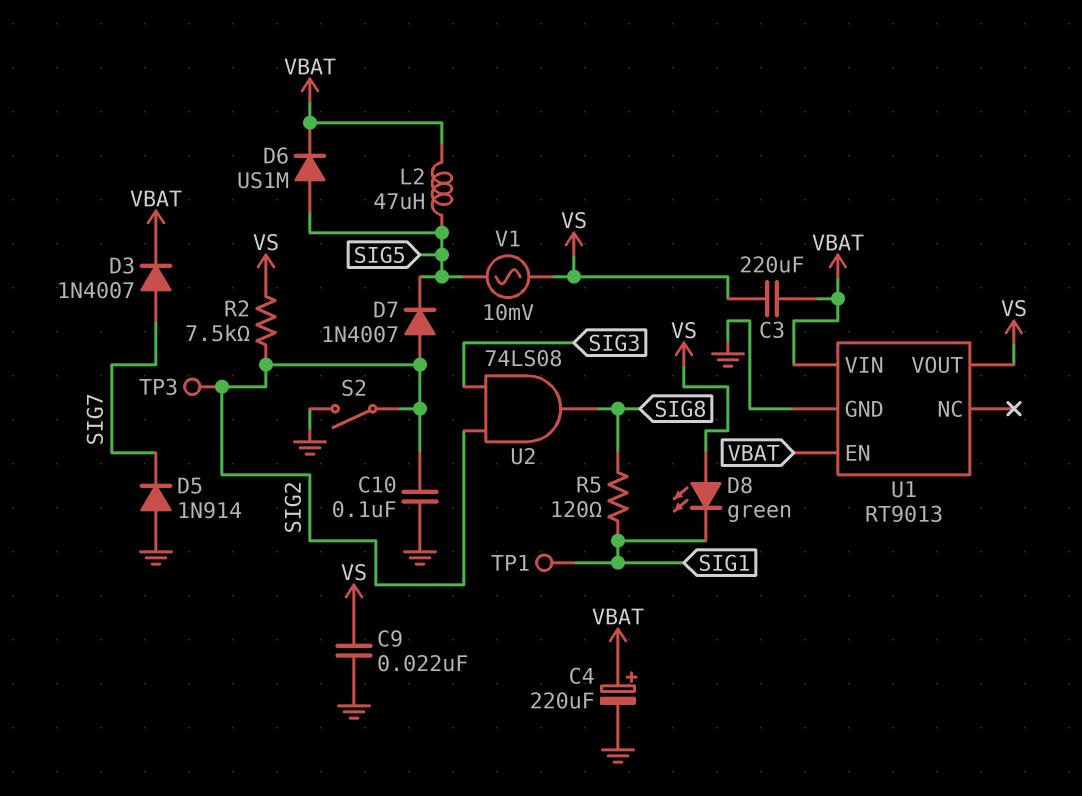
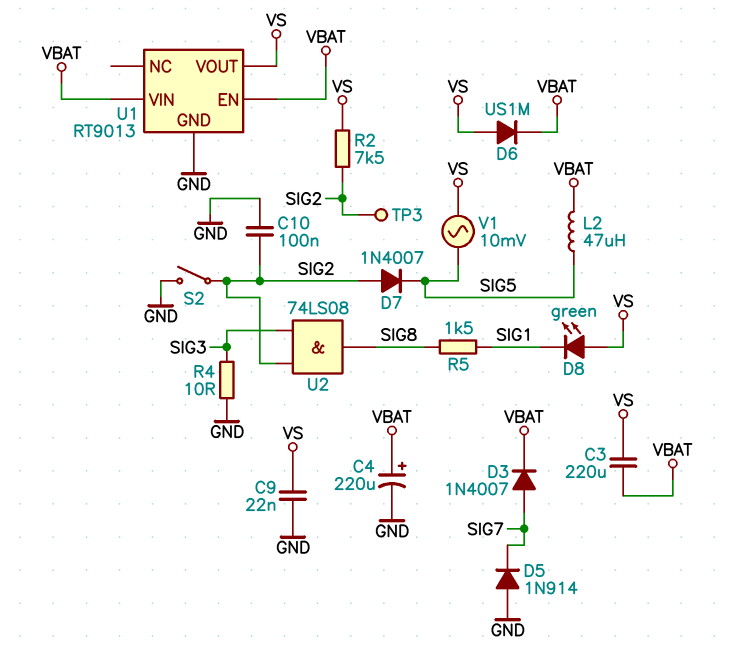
D6: diode US1M (A SIG5, K VBAT) -> diode US1M (A VS, K VBAT)
R4: none -> 10 (GND, SIG3)
R5: 120 (SIG1, SIG8) -> 1.5k (SIG1, SIG8)
TP1: test point (SIG1) -> none

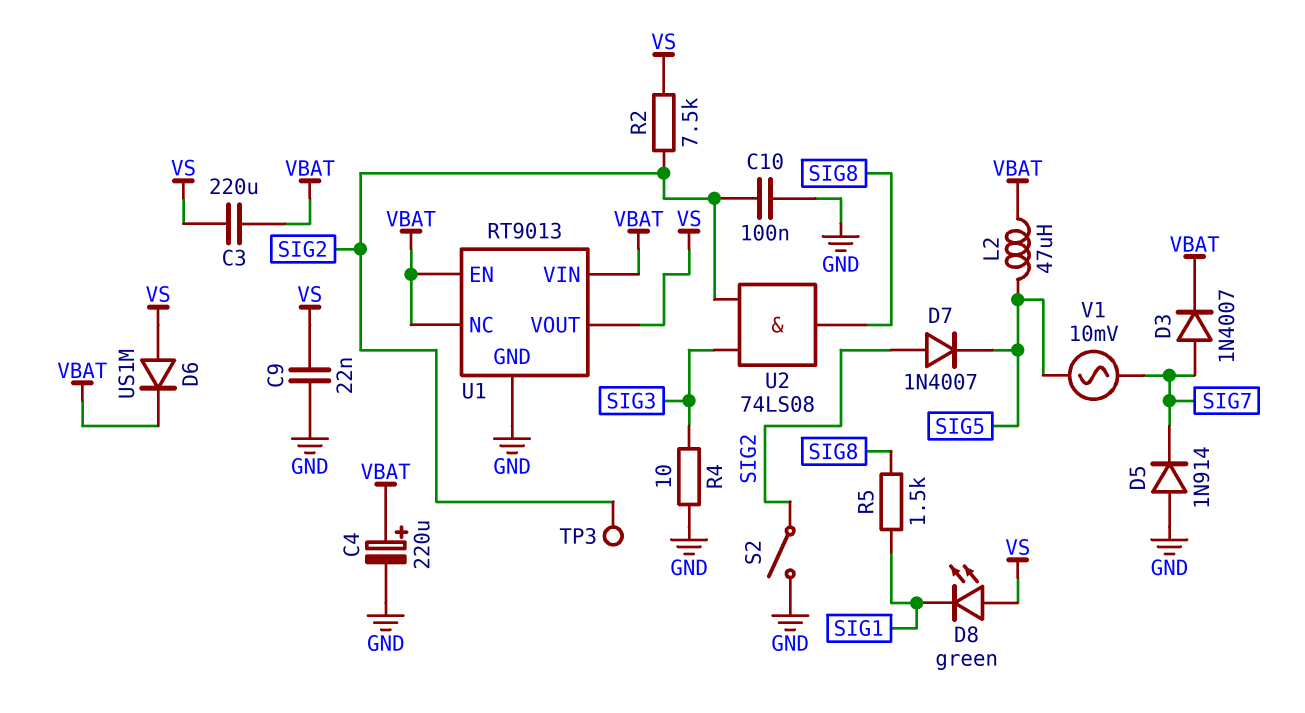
U1 pin NC: none -> VBAT
V1: AC 10mV (SIG5, VS) -> AC 10mV (SIG5, SIG7)

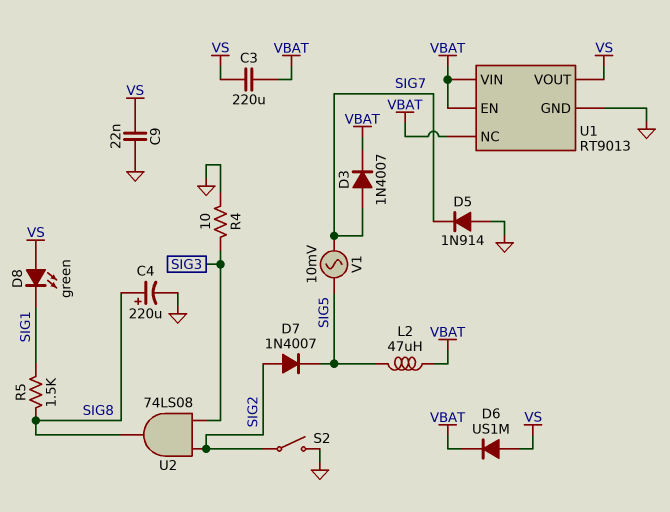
C4: 220uF (plus VBAT, minus GND) -> 220uF (plus SIG8, minus GND)
C10: 100nF (GND, SIG2) -> none
R2: 7.5k (SIG2, VS) -> none
TP3: test point (SIG2) -> none

